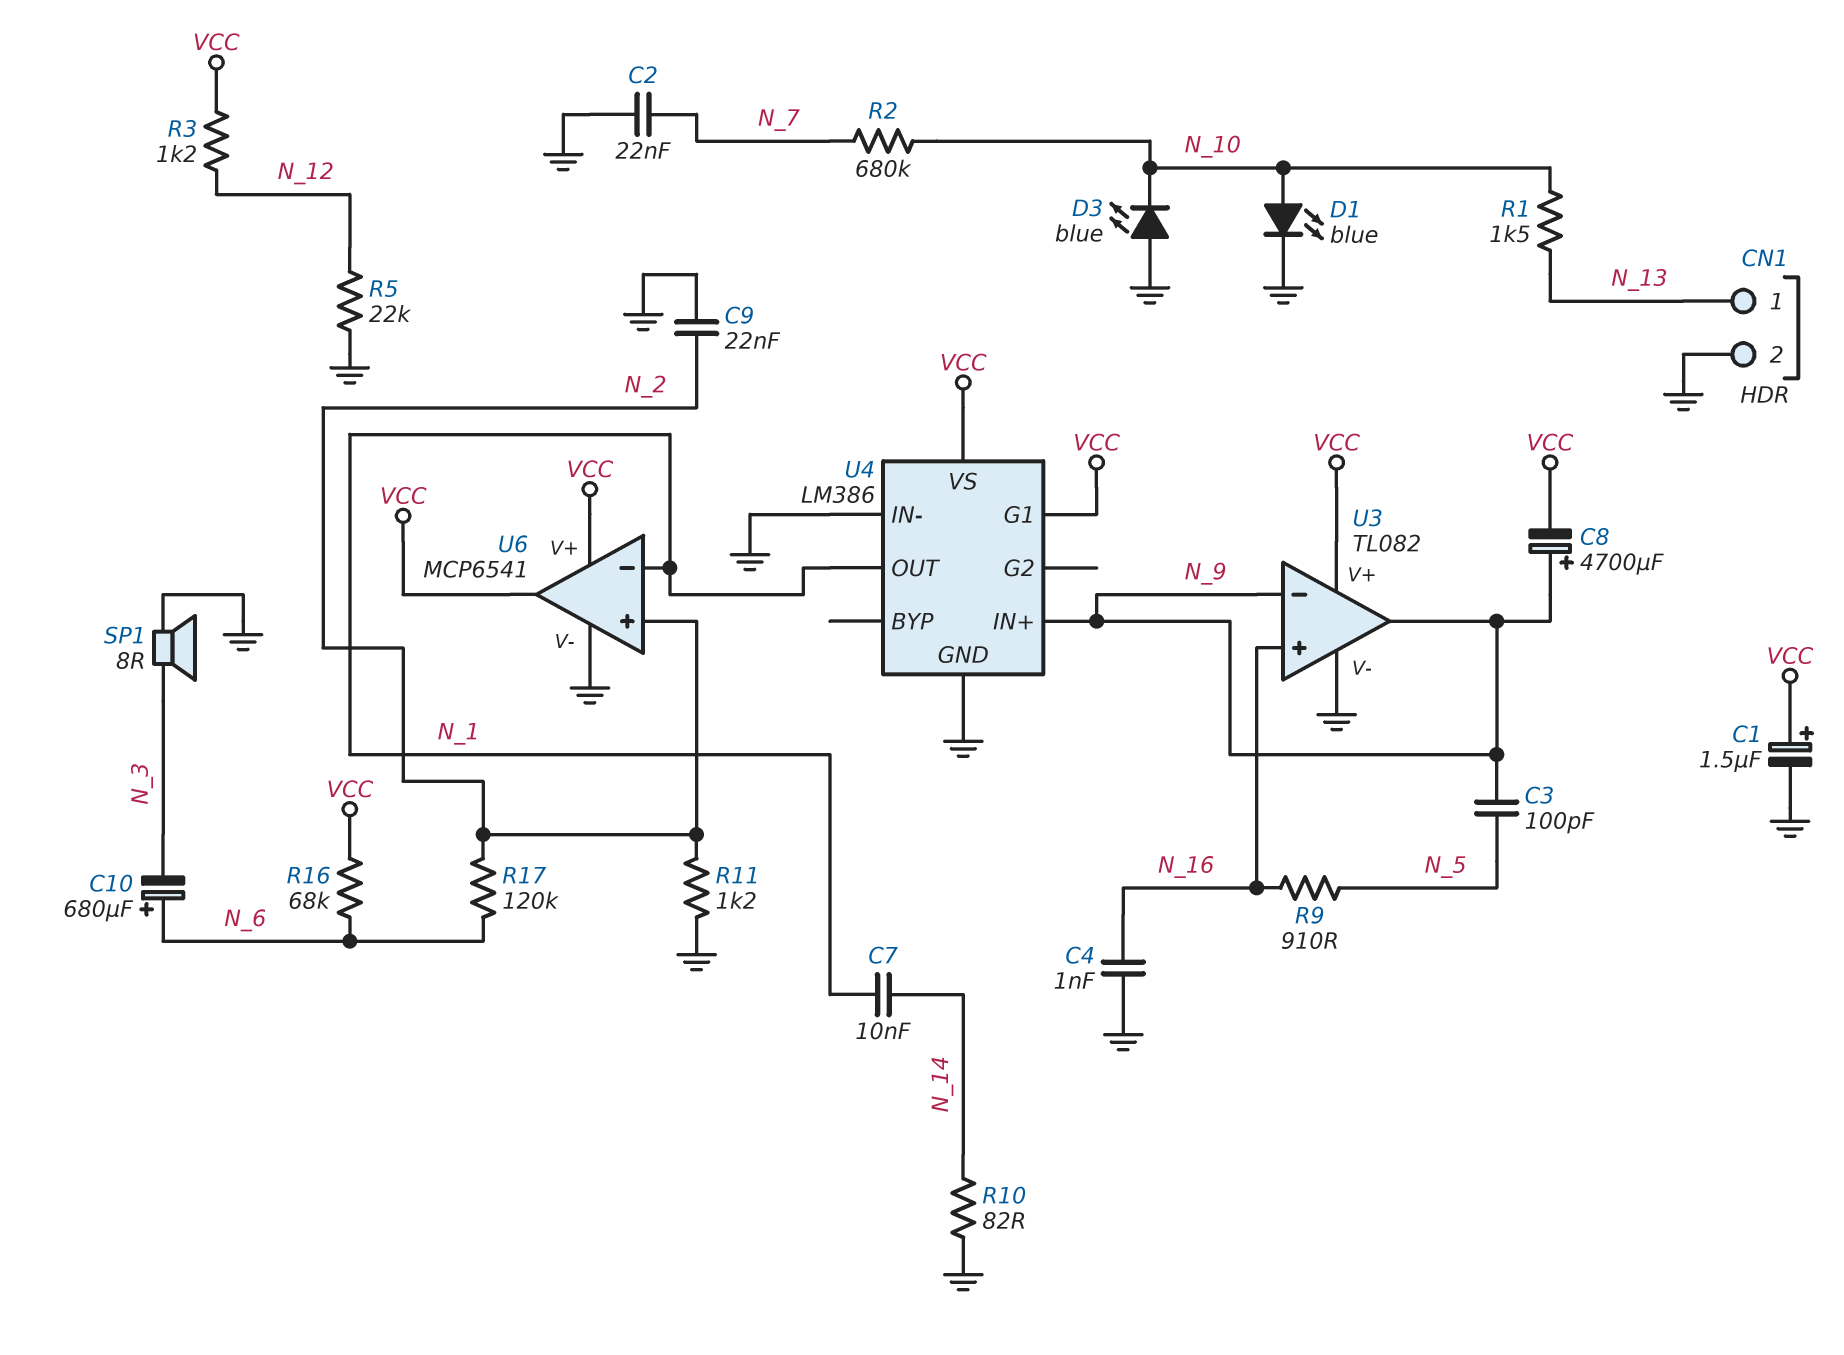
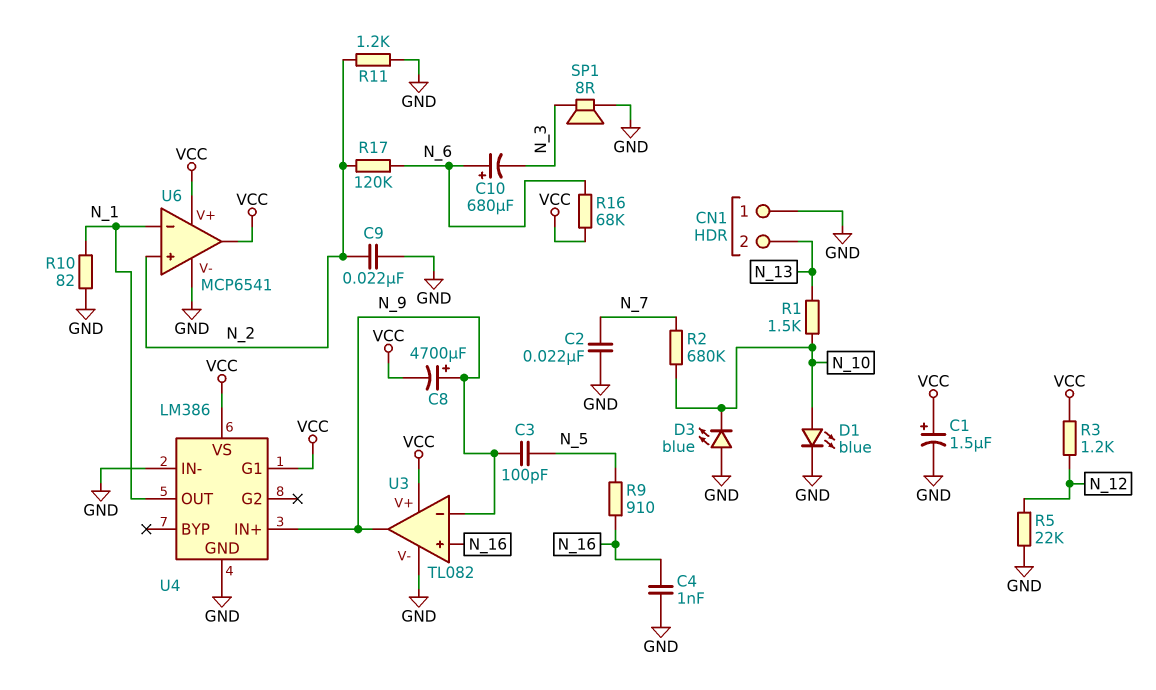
C7: 10nF (N_1, N_14) -> none
CN1 pin 1: N_13 -> GND
CN1 pin 2: GND -> N_13
R10: 82 (GND, N_14) -> 82 (GND, N_1)

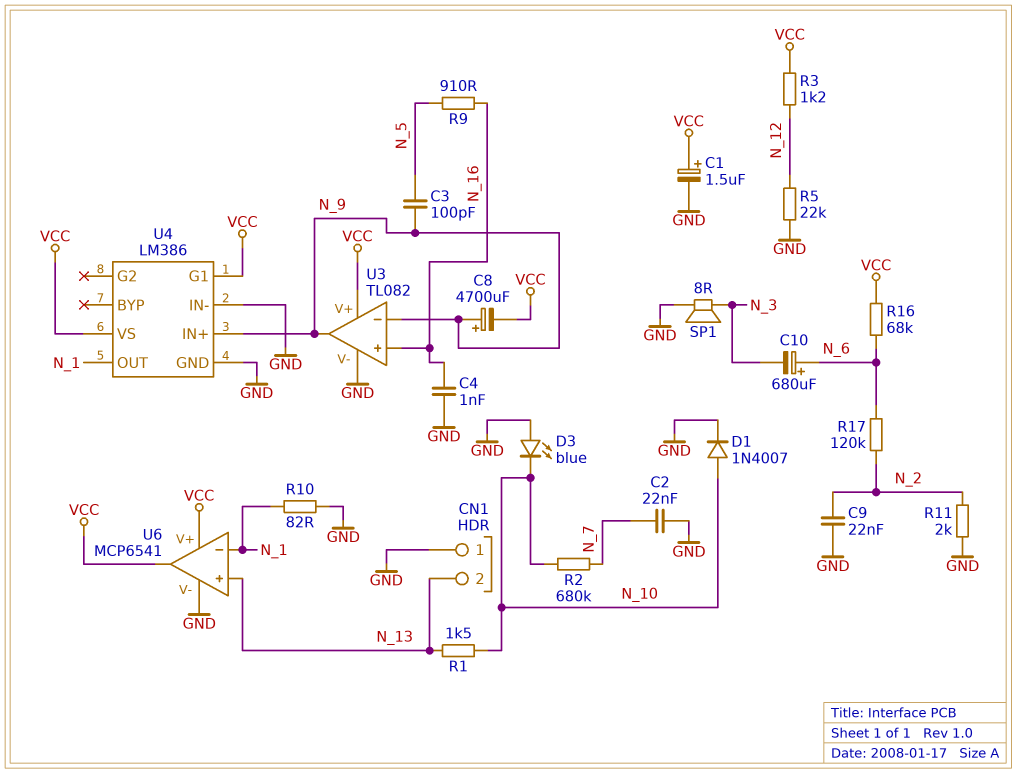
D1: LED blue (A N_10, K GND) -> diode 1N4007 (A N_10, K GND)
R11: 1.2k (GND, N_2) -> 2k (GND, N_2)
U6 pin in+: N_2 -> N_13

